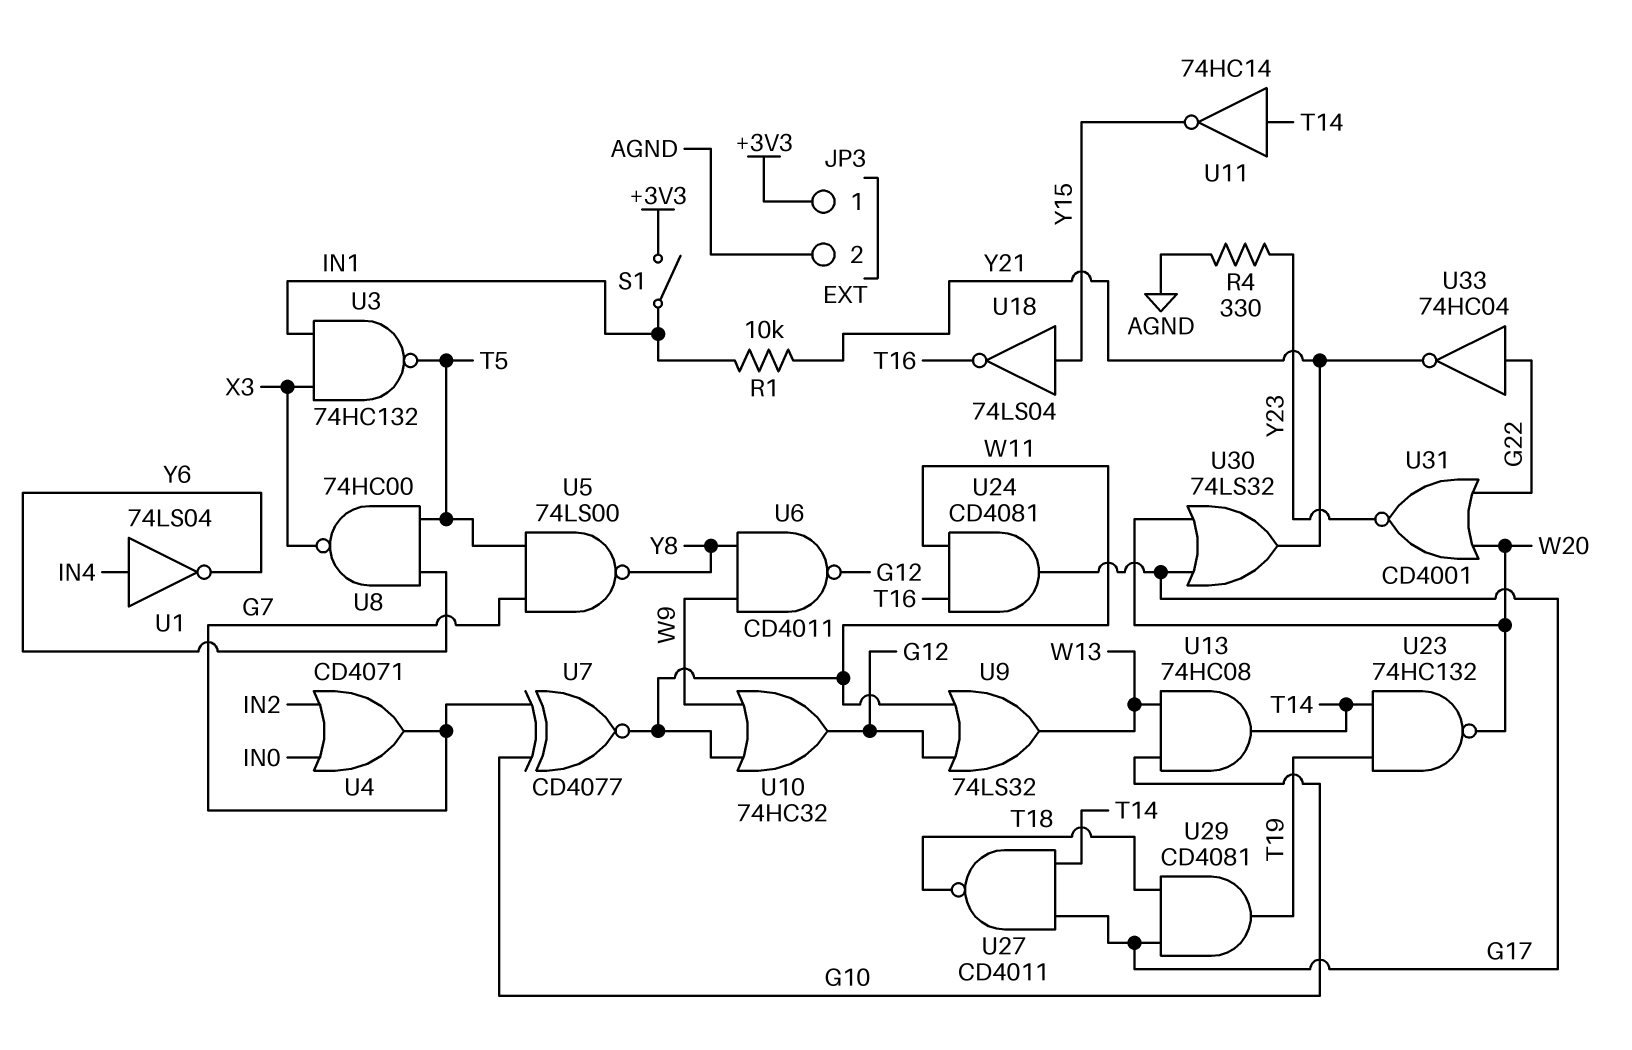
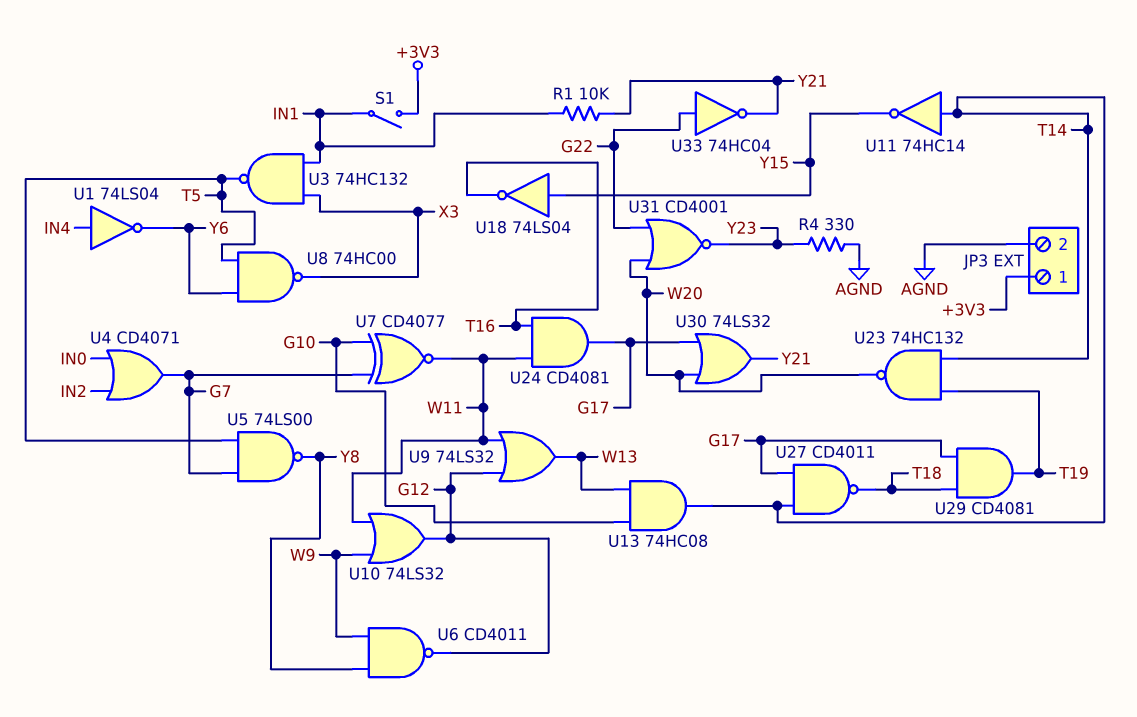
U10: OR 74HC32 (in W9, in W11, out G12) -> OR 74LS32 (in W9, in W11, out G12)

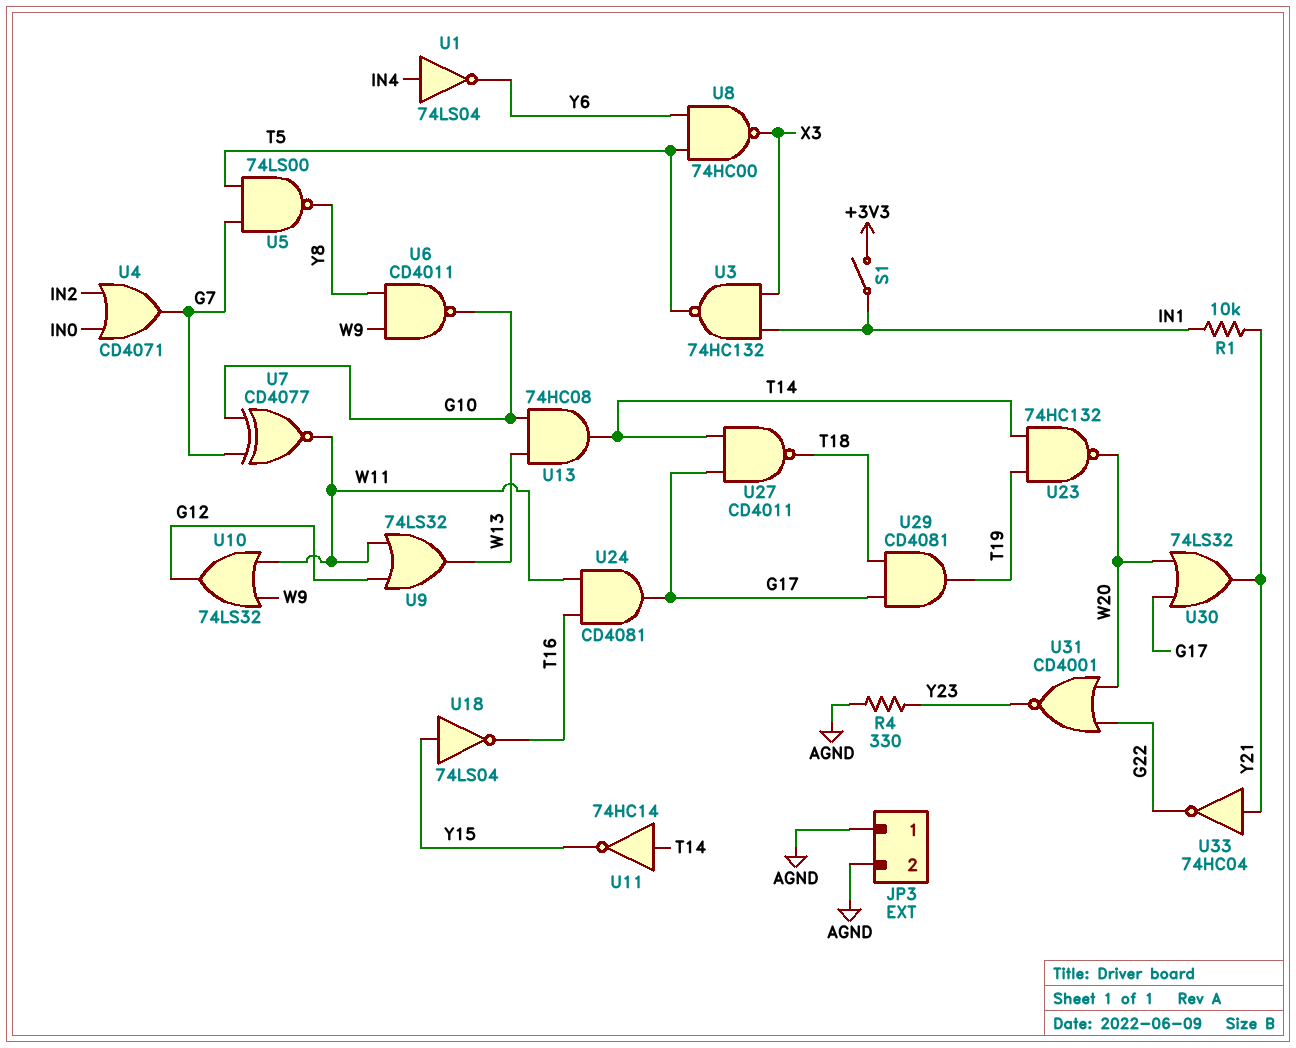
JP3 pin 1: +3V3 -> AGND
U6: NAND CD4011 (in W9, in Y8, out G12) -> NAND CD4011 (in W9, in Y8, out G10)
U33: NOT 74HC04 (in G22, out Y21) -> NOT 74HC04 (in Y21, out G22)

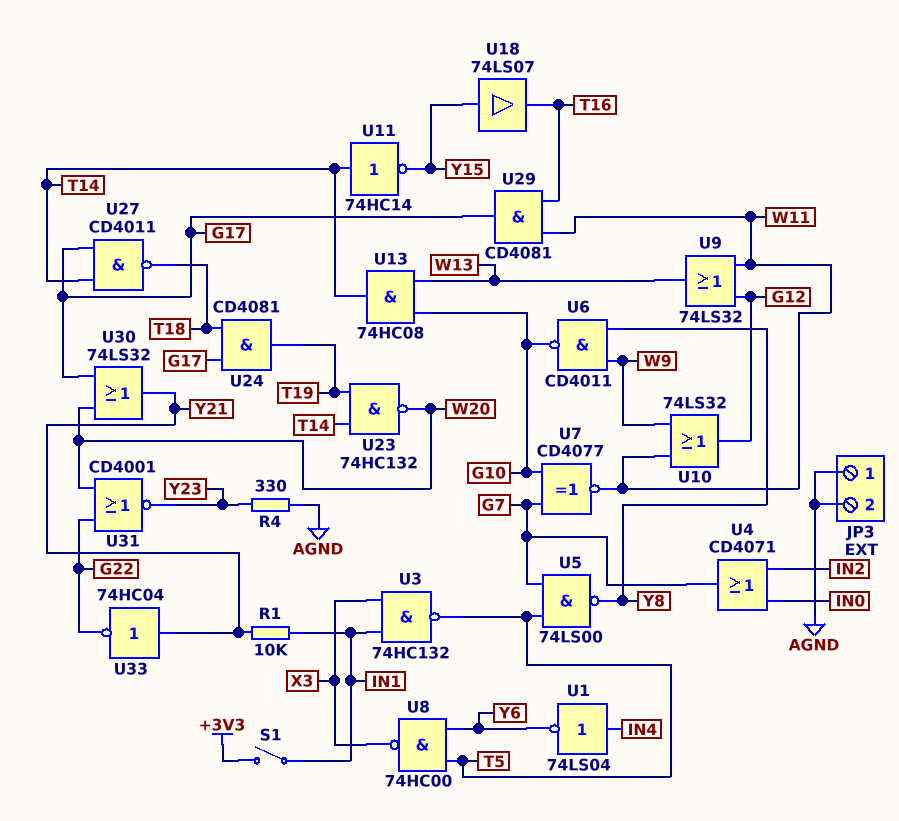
U18: NOT 74LS04 (in Y15, out T16) -> buffer 74LS07 (in Y15, out T16)
U24: AND CD4081 (in T16, in W11, out G17) -> AND CD4081 (in G17, in T18, out T19)
U29: AND CD4081 (in G17, in T18, out T19) -> AND CD4081 (in T16, in W11, out G17)

